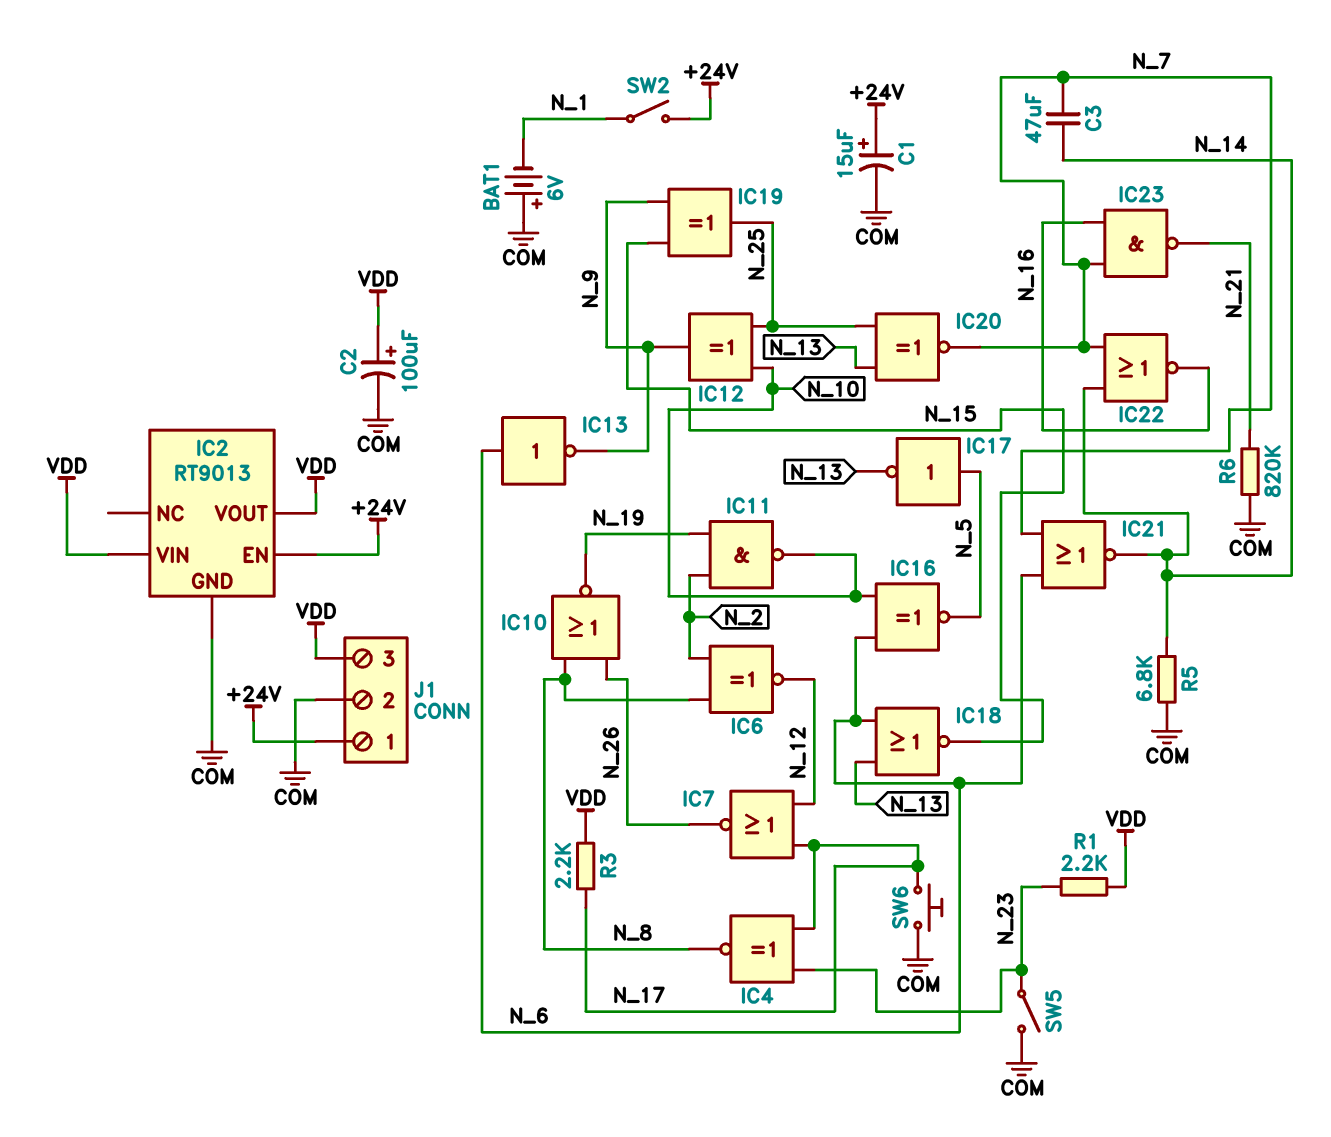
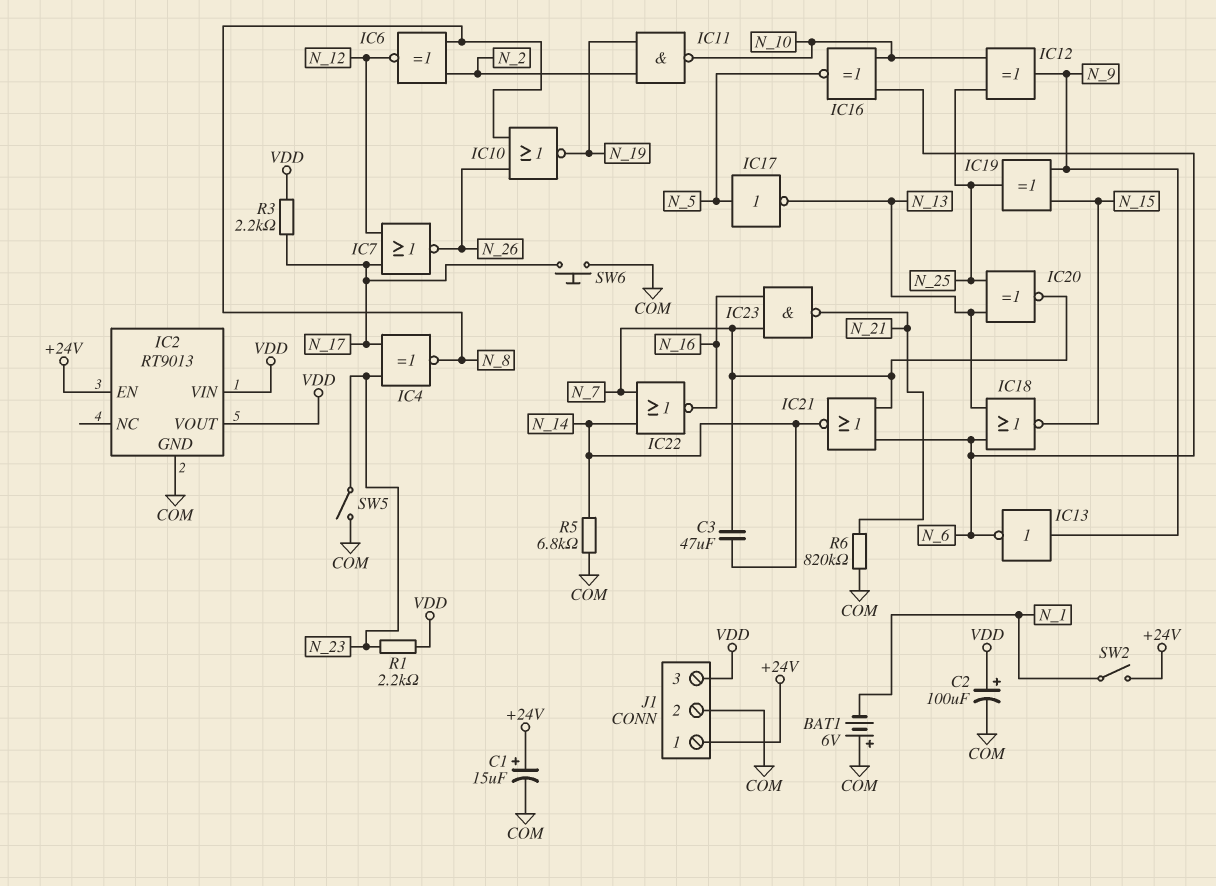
IC13: NOT (in N_6, out N_9) -> NOT (in N_9, out N_6)

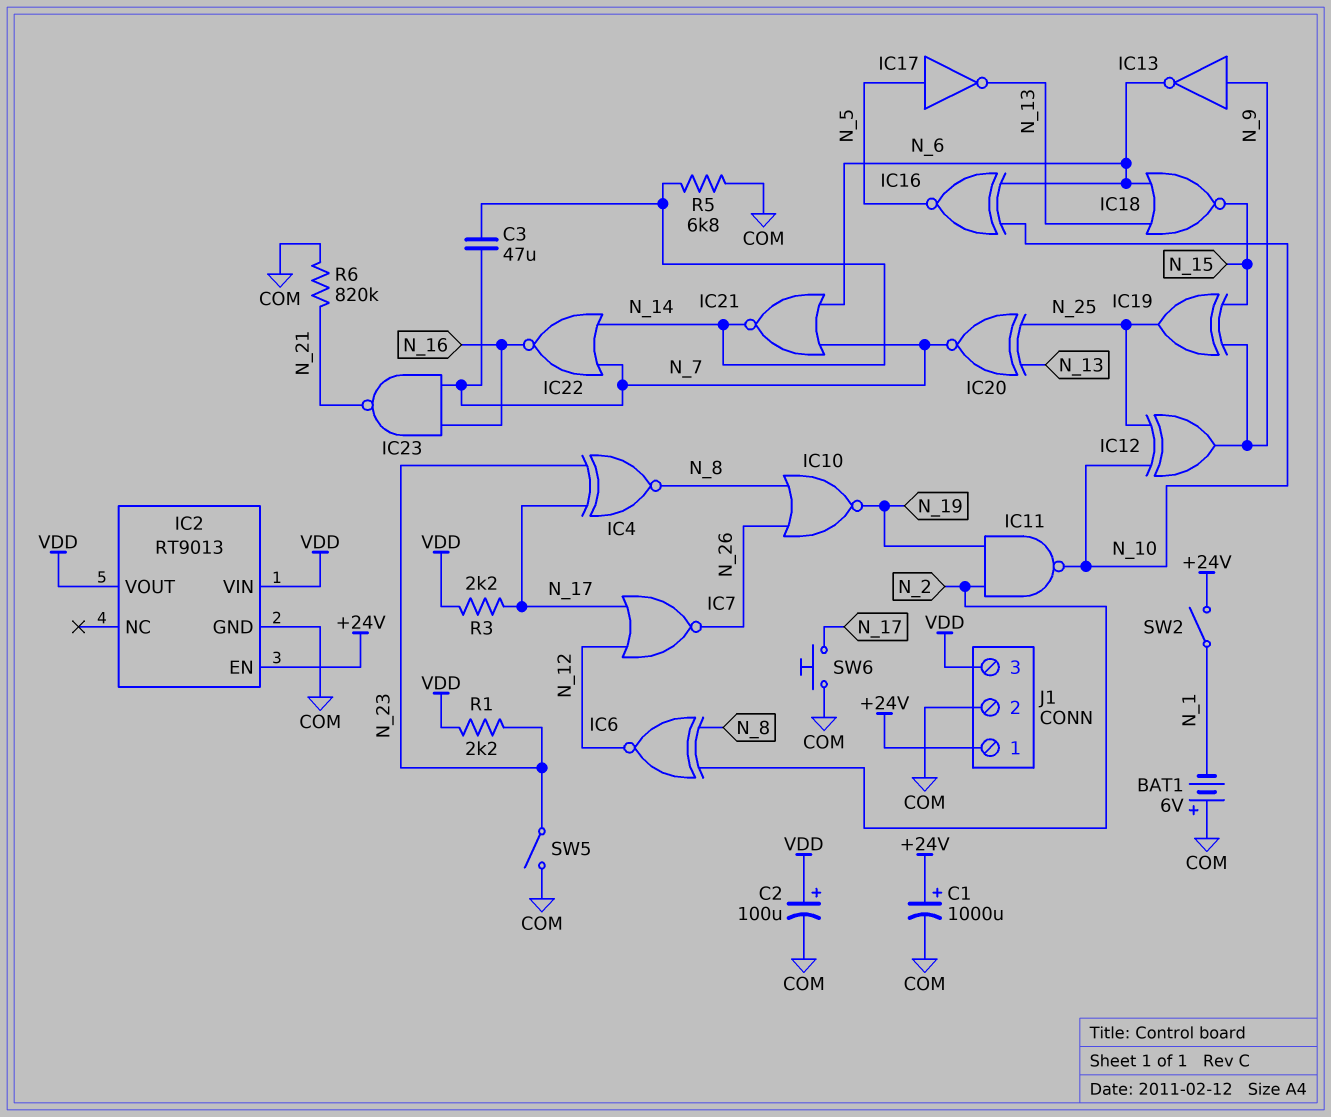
C1: 15uF (plus +24V, minus COM) -> 1000uF (plus +24V, minus COM)

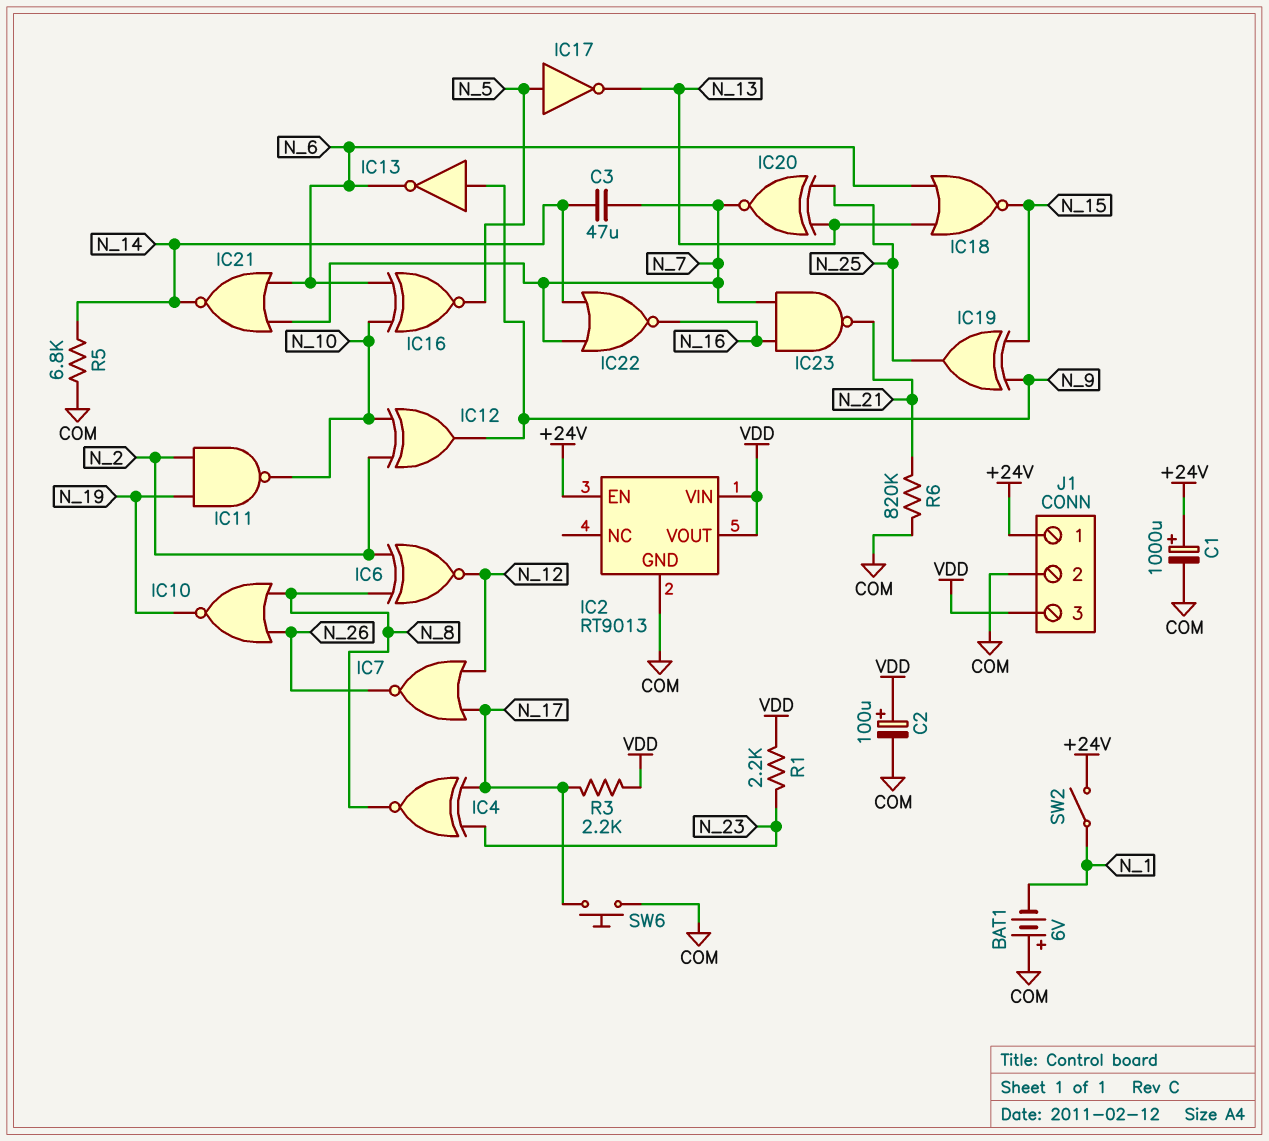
IC12: XOR (in N_10, in N_25, out N_9) -> XOR (in N_2, in N_10, out N_9)
SW5: switch (COM, N_23) -> none

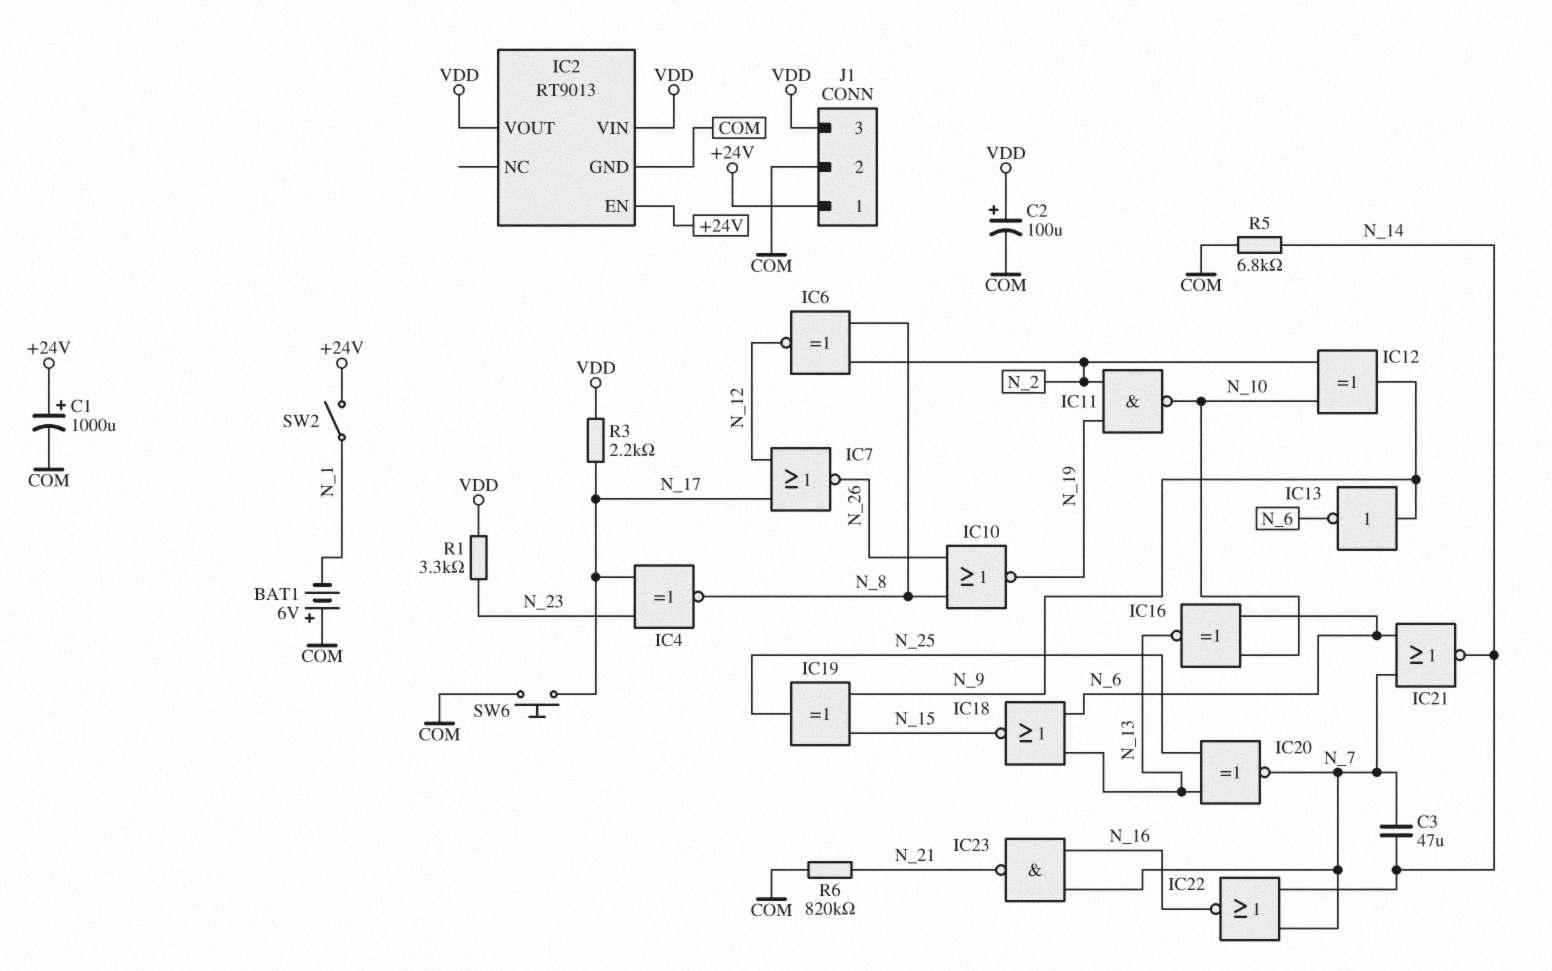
IC16: XNOR (in N_6, in N_10, out N_5) -> XNOR (in N_6, in N_10, out N_13)
IC17: NOT (in N_5, out N_13) -> none
R1: 2.2k (N_23, VDD) -> 3.3k (N_23, VDD)

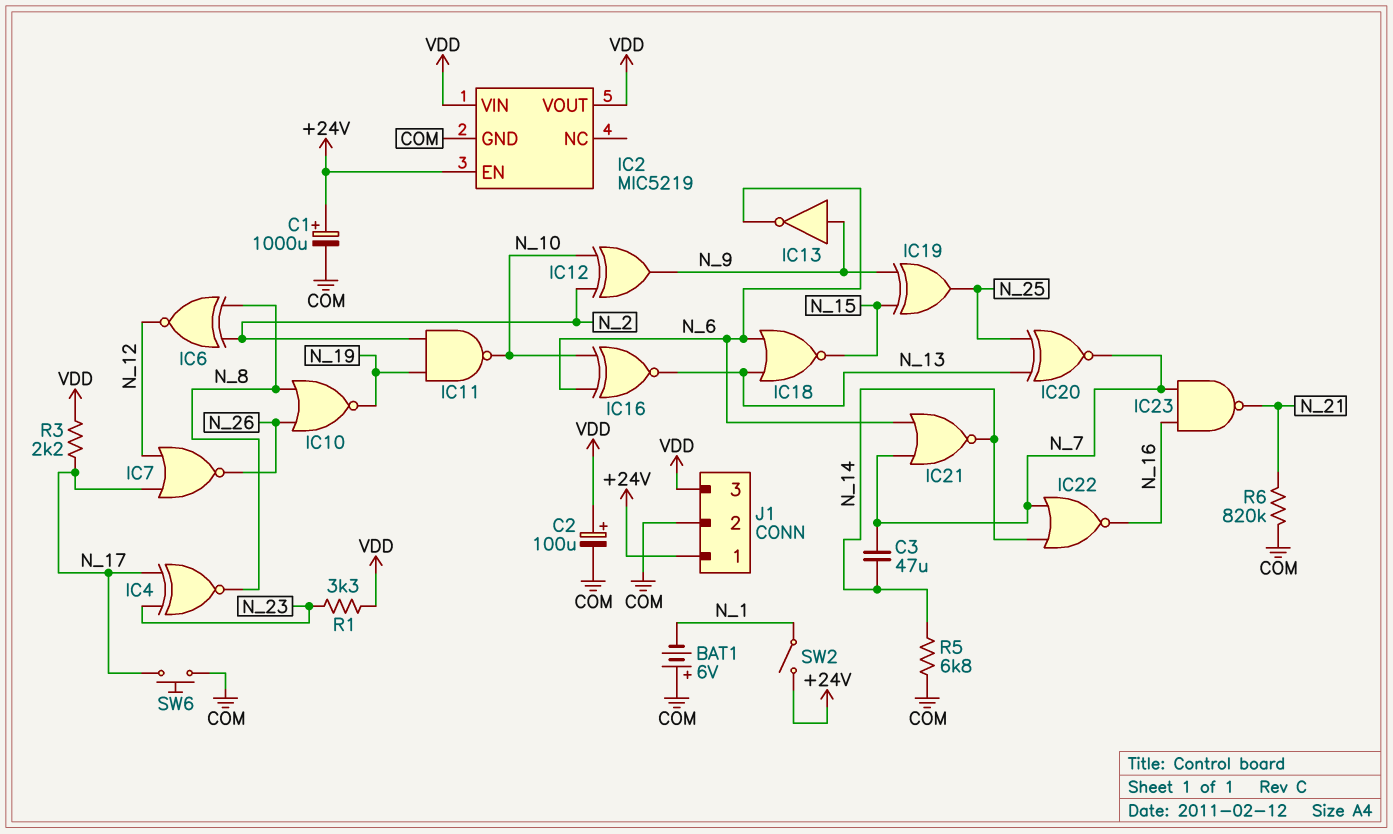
IC2: RT9013 -> MIC5219

